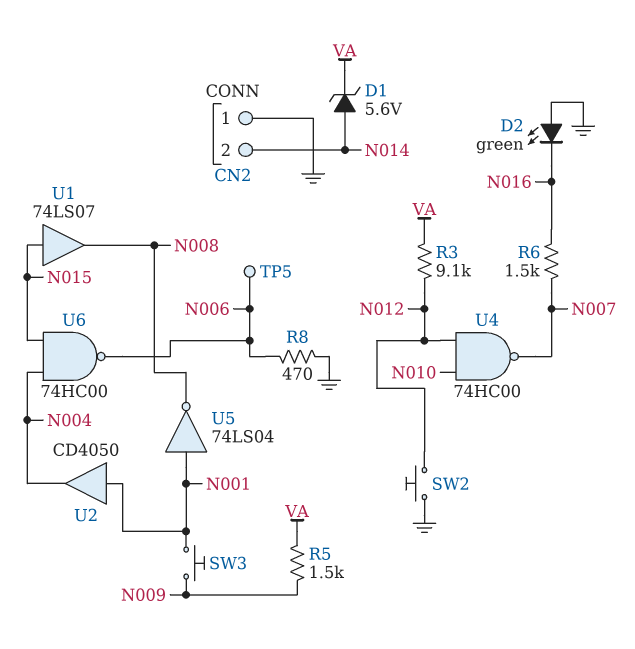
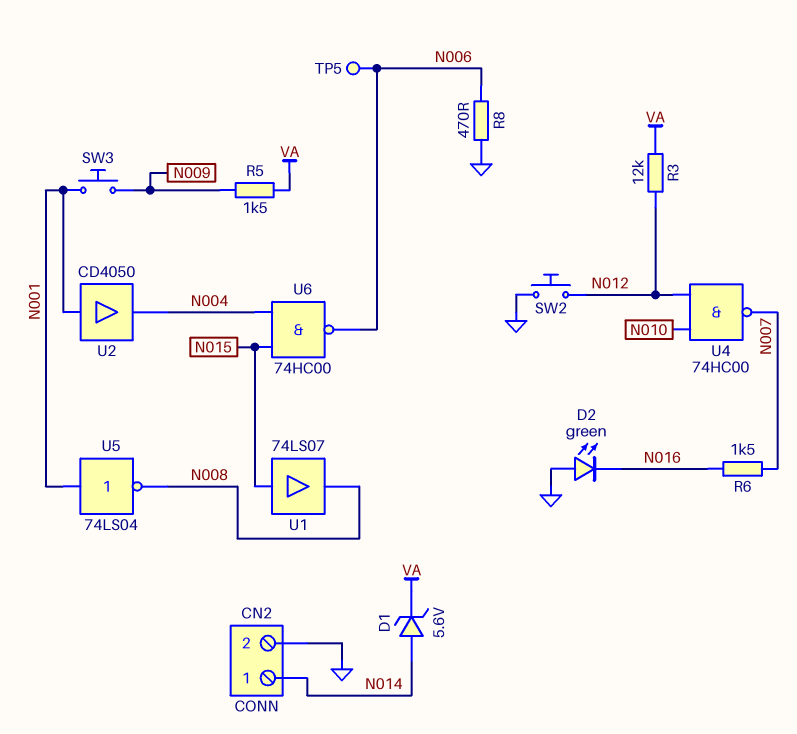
CN2 pin 1: GND -> N014
CN2 pin 2: N014 -> GND
R3: 9.1k (N012, VA) -> 12k (N012, VA)

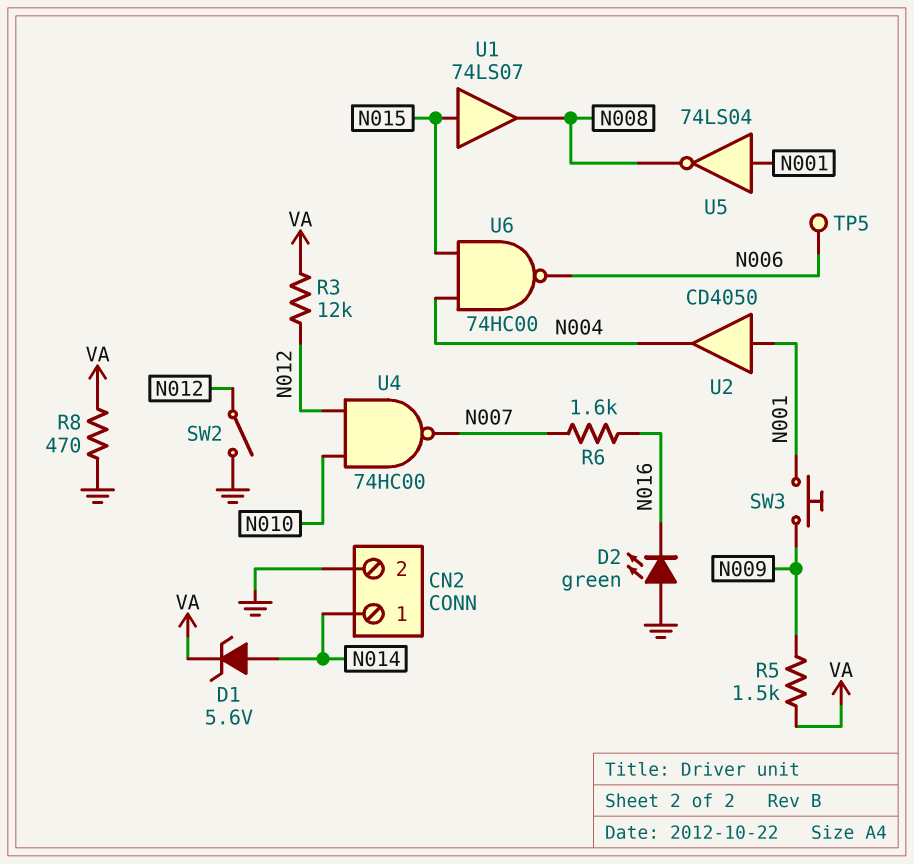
R6: 1.5k (N007, N016) -> 1.6k (N007, N016)
R8: 470 (GND, N006) -> 470 (GND, VA)
SW2: button (GND, N012) -> switch (GND, N012)

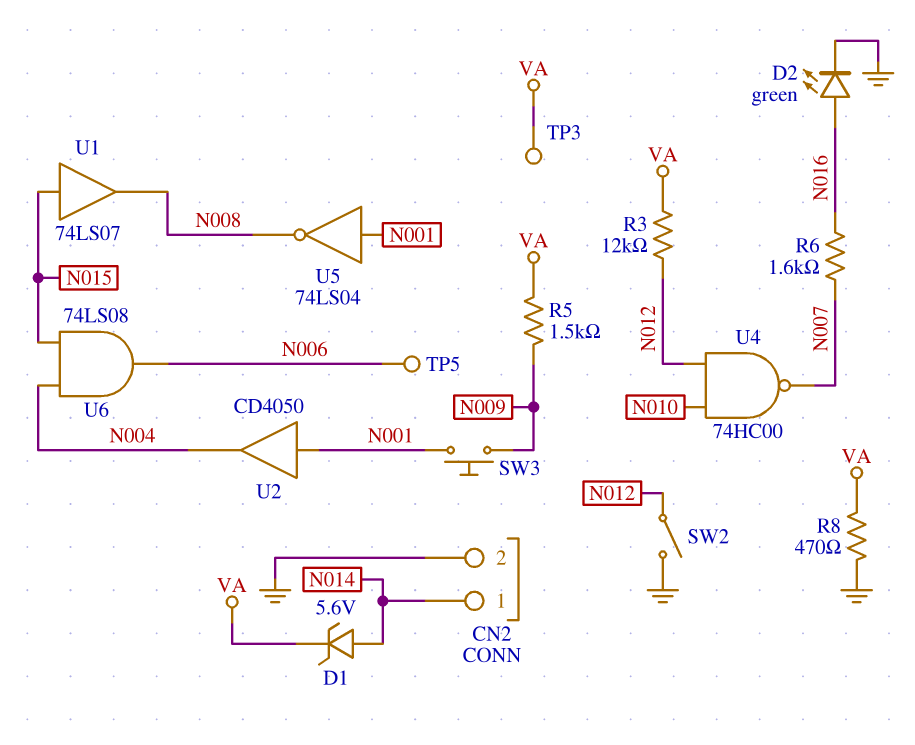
D2: LED green (A GND, K N016) -> LED green (A N016, K GND)
TP3: none -> test point (VA)
U6: NAND 74HC00 (in N004, in N015, out N006) -> AND 74LS08 (in N004, in N015, out N006)

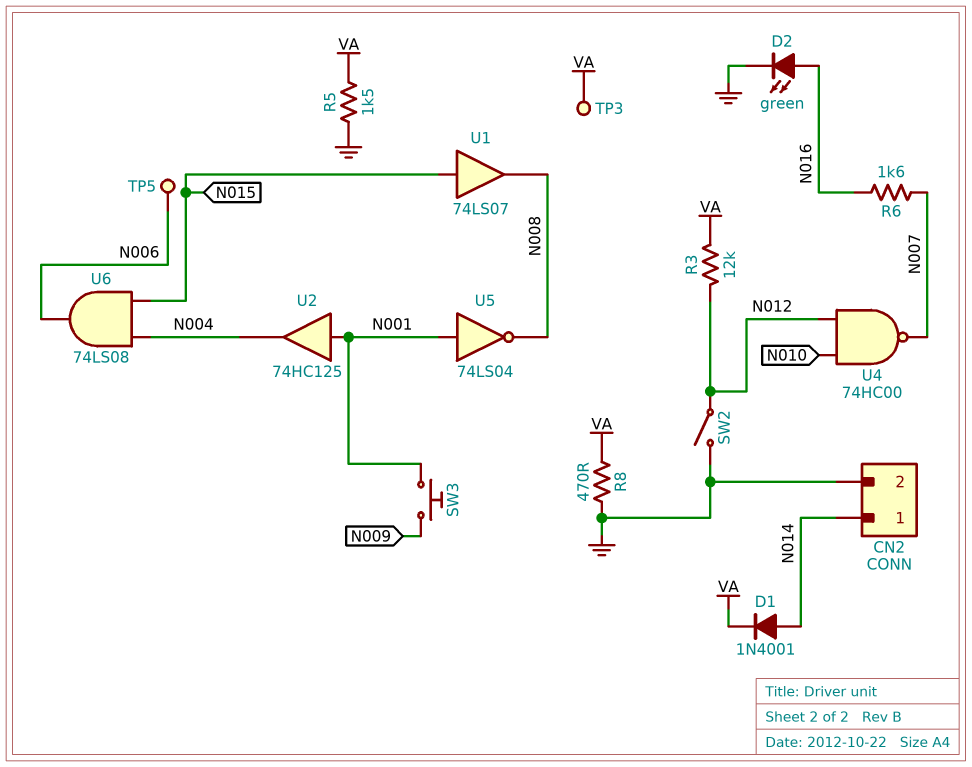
D1: zener 5.6V (A N014, K VA) -> diode 1N4001 (A N014, K VA)
R5: 1.5k (N009, VA) -> 1.5k (GND, VA)
U2: buffer CD4050 (in N001, out N004) -> buffer 74HC125 (in N001, out N004)

